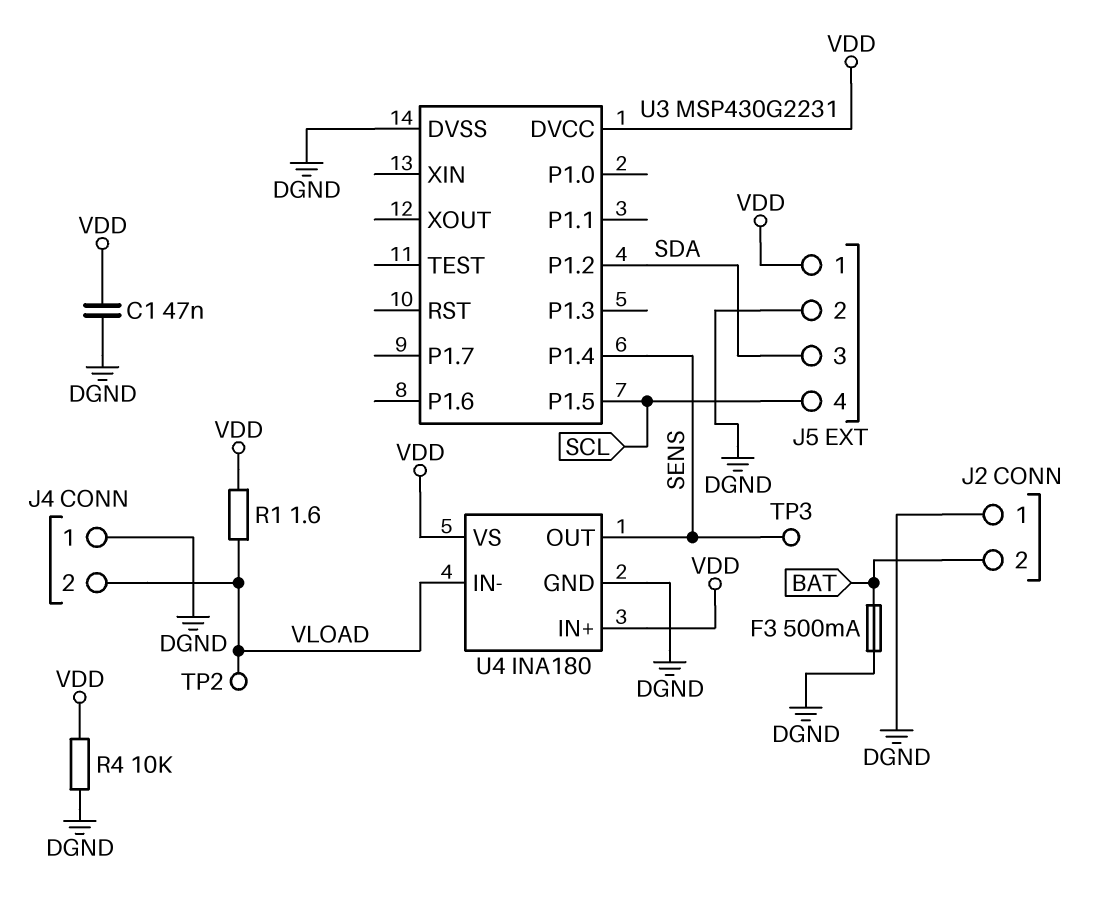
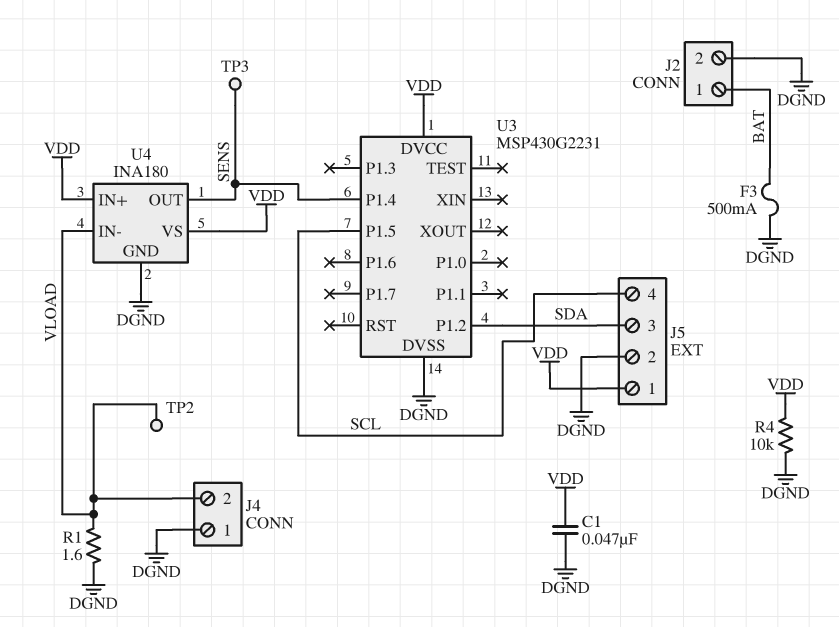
J2 pin 1: DGND -> BAT
J2 pin 2: BAT -> DGND
R1: 1.6 (VDD, VLOAD) -> 1.6 (DGND, VLOAD)

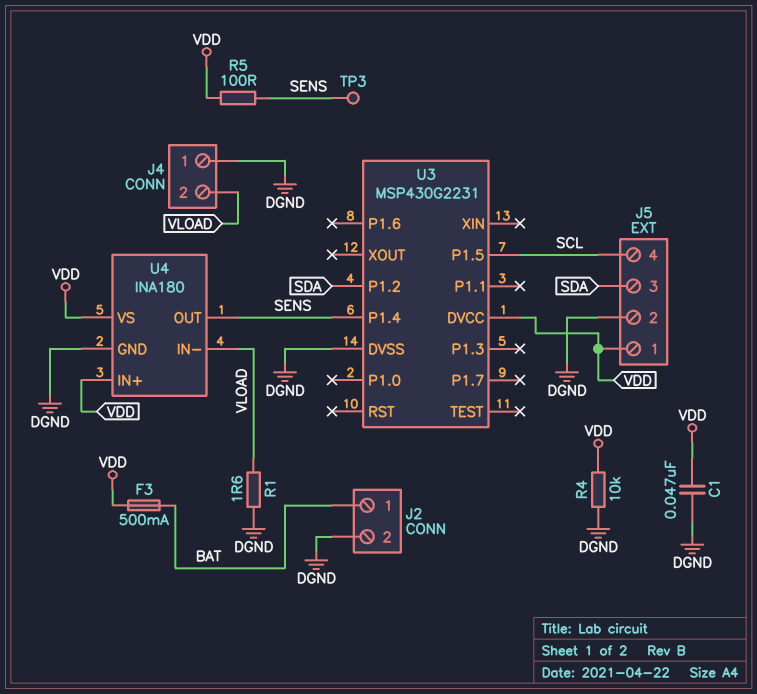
F3: 500mA (BAT, DGND) -> 500mA (BAT, VDD)
R5: none -> 100 (SENS, VDD)
TP2: test point (VLOAD) -> none

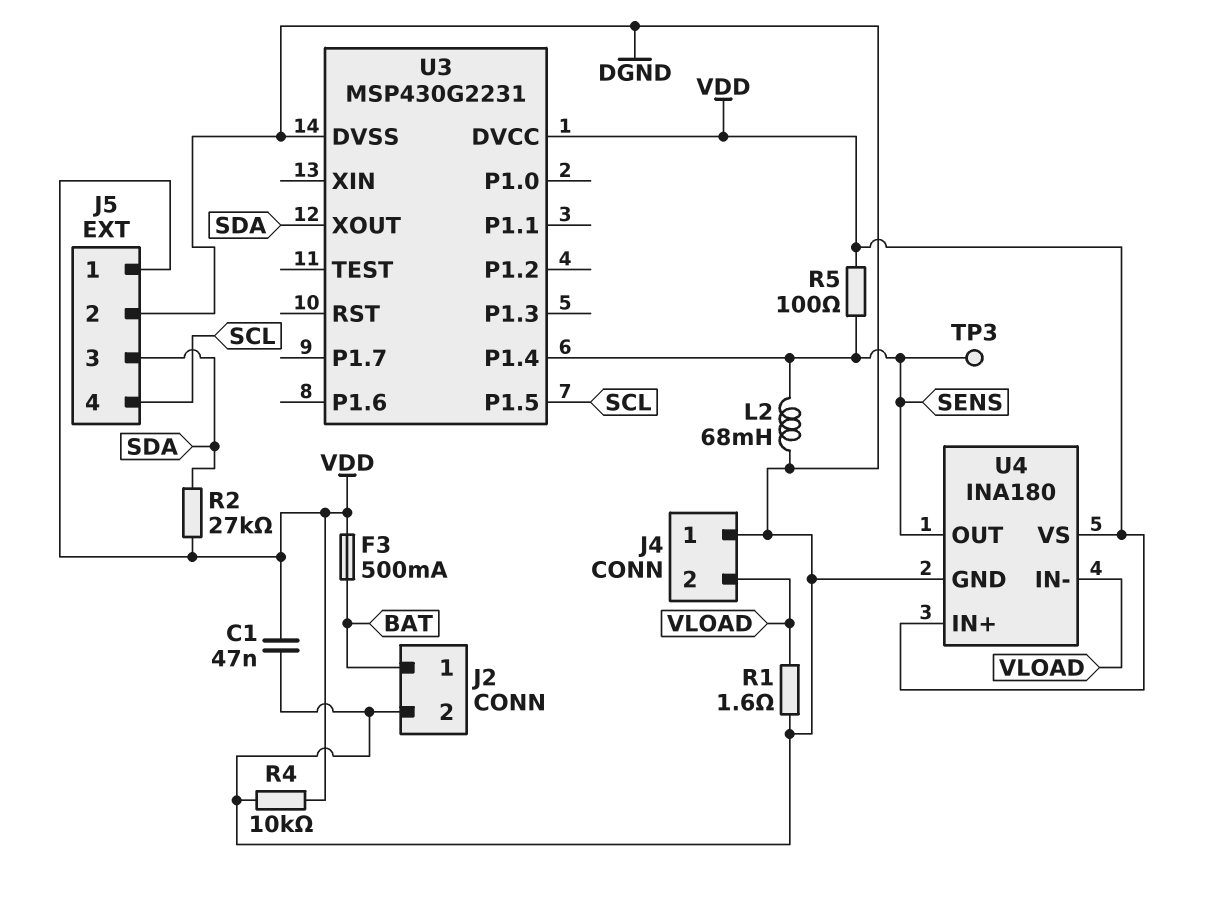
L2: none -> 68mH (DGND, SENS)
R2: none -> 27k (SDA, VDD)
U3 pin P1.2: SDA -> none
U3 pin XOUT: none -> SDA

